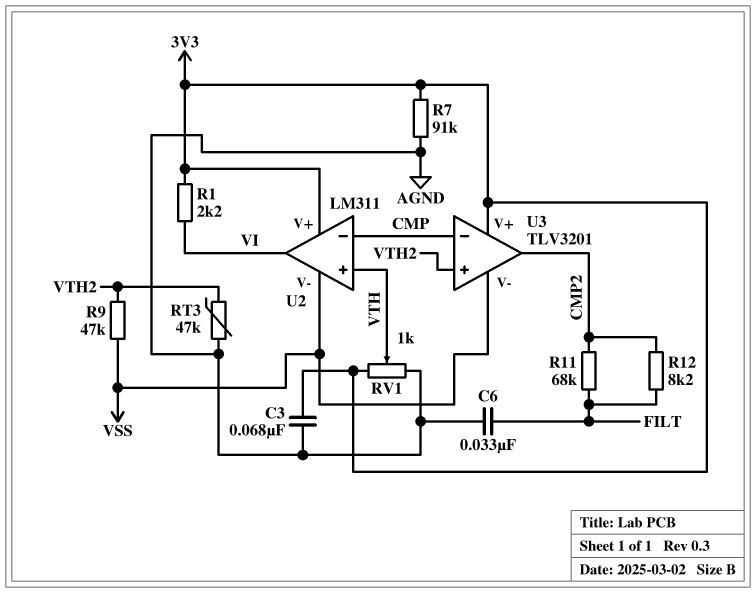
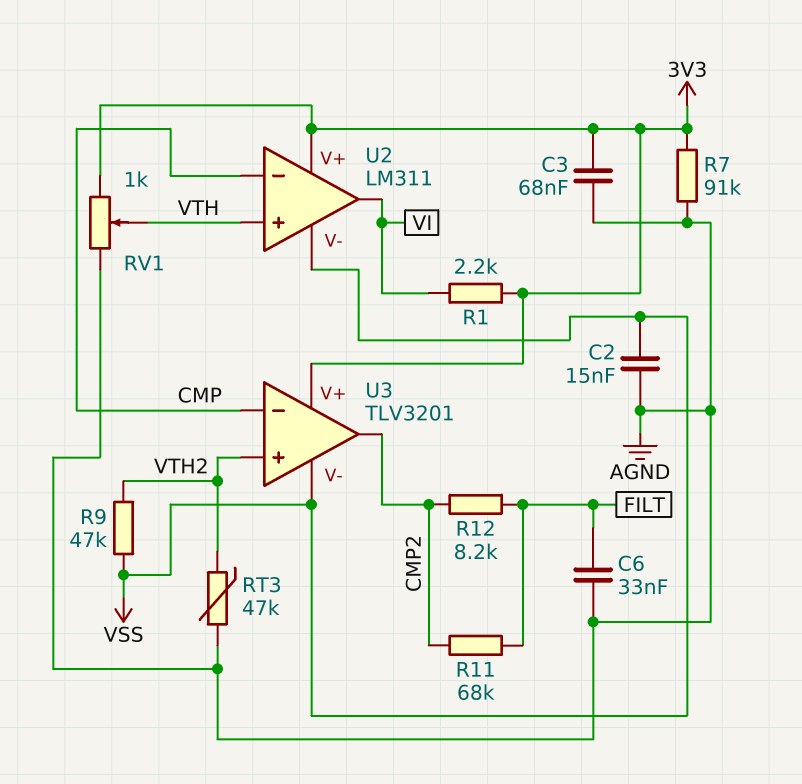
C2: none -> 15nF (AGND, VSS)

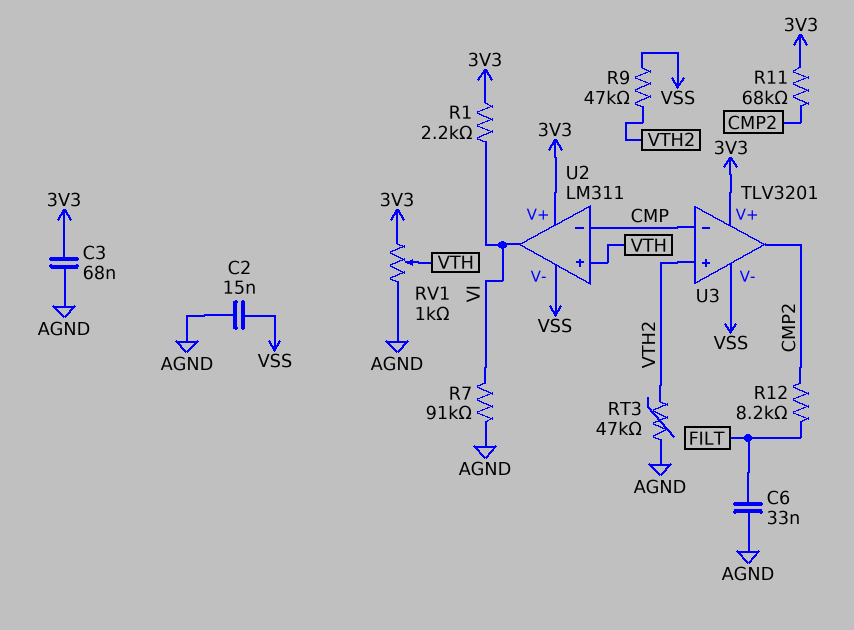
R7: 91k (3V3, AGND) -> 91k (AGND, VI)
R11: 68k (CMP2, FILT) -> 68k (3V3, CMP2)

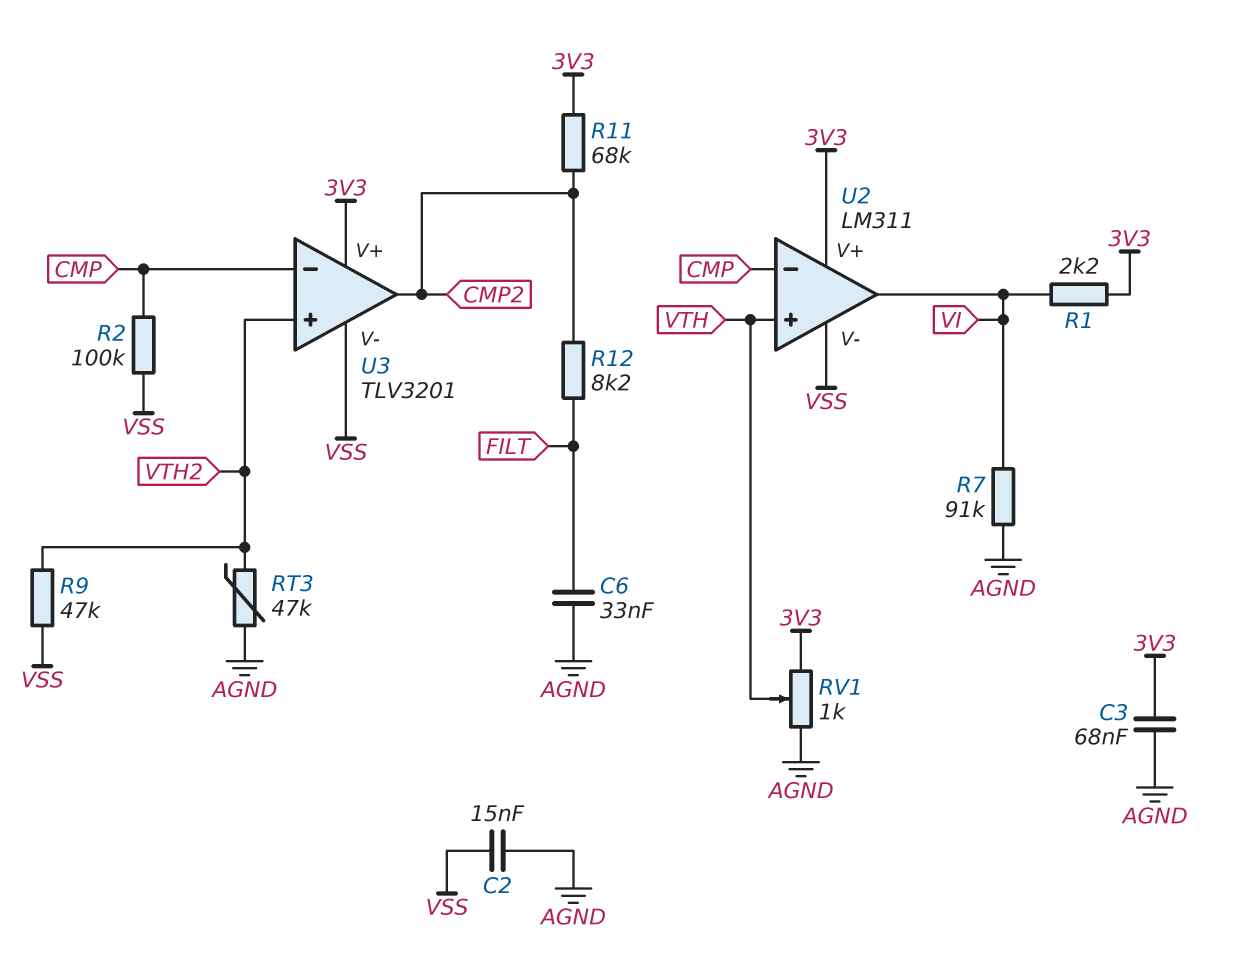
R2: none -> 100k (CMP, VSS)

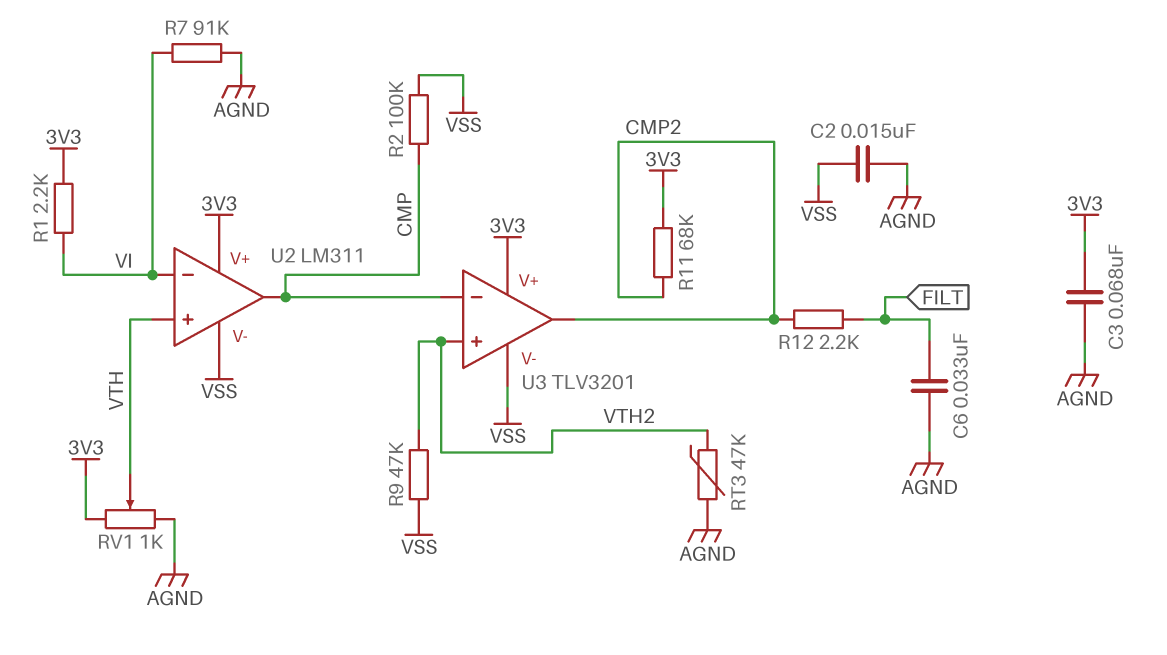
R12: 8.2k (CMP2, FILT) -> 2.2k (CMP2, FILT)
U2 pin in-: CMP -> VI
U2 pin out: VI -> CMP

